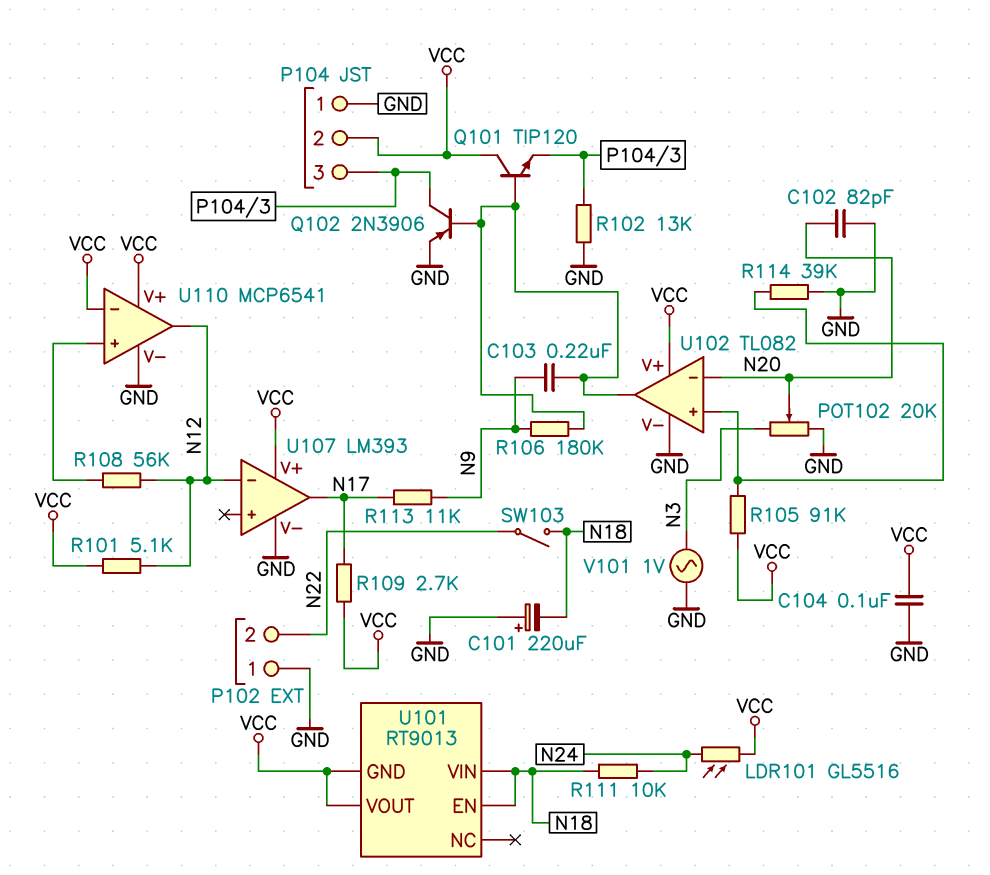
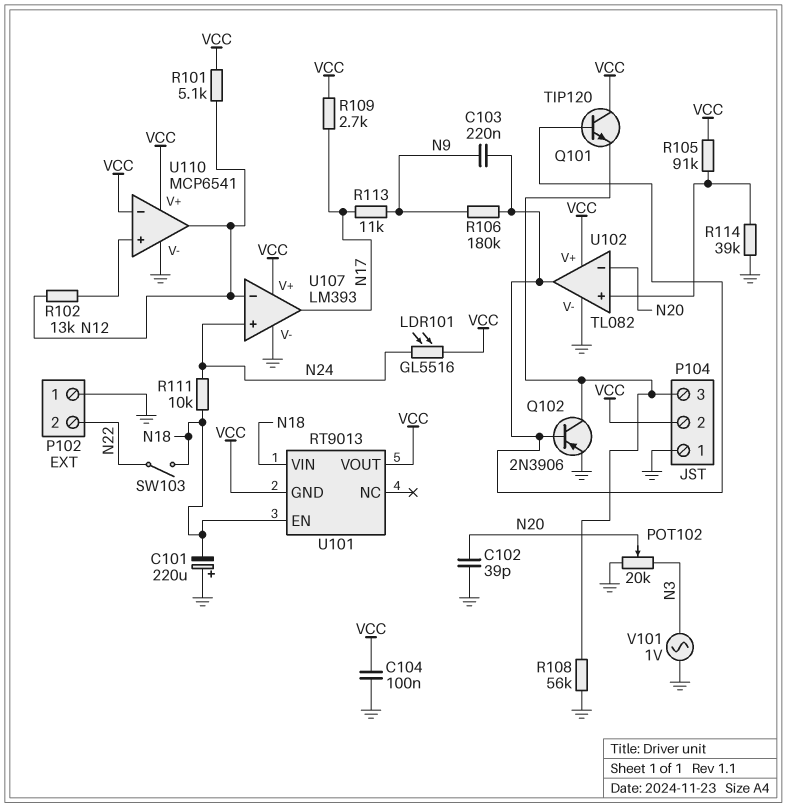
C102: 82pF (GND, N20) -> 39pF (GND, N20)
R102: 13k (GND, P104/3) -> 13k (N12, U110/in+)
R108: 56k (N12, U110/in+) -> 56k (GND, P104/3)
U107 pin in+: none -> N24

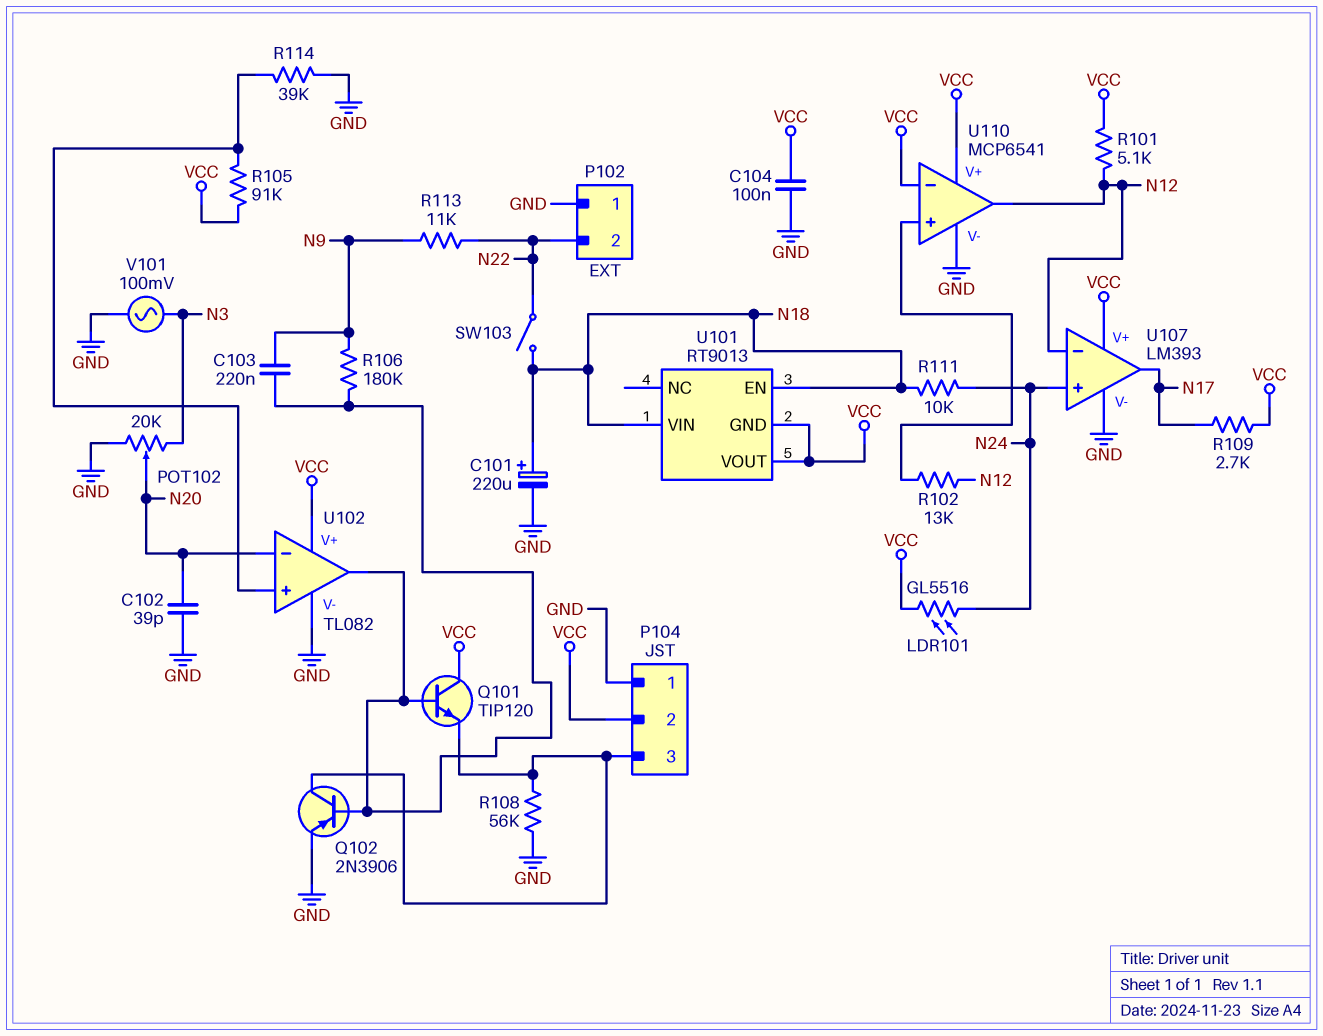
C101: 220uF (plus GND, minus N18) -> 220uF (plus N18, minus GND)
R113: 11k (N9, N17) -> 11k (N9, N22)
V101: AC 1V (GND, N3) -> AC 100mV (GND, N3)

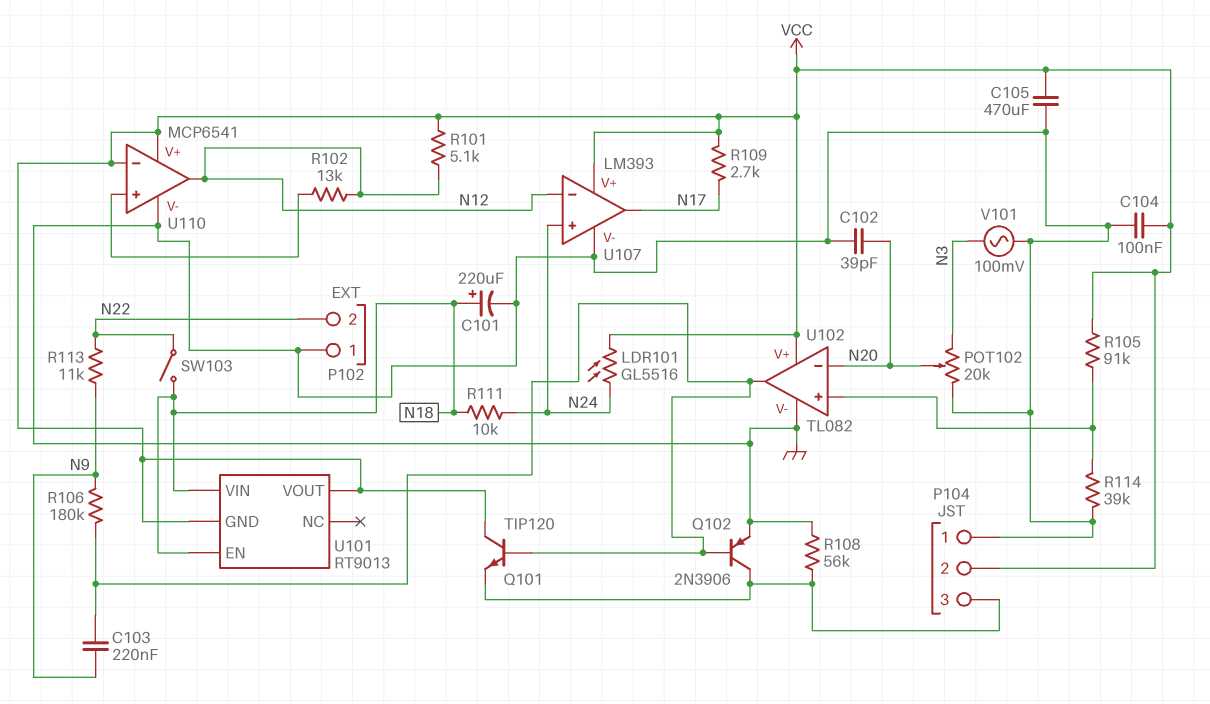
C105: none -> 470uF (GND, VCC)

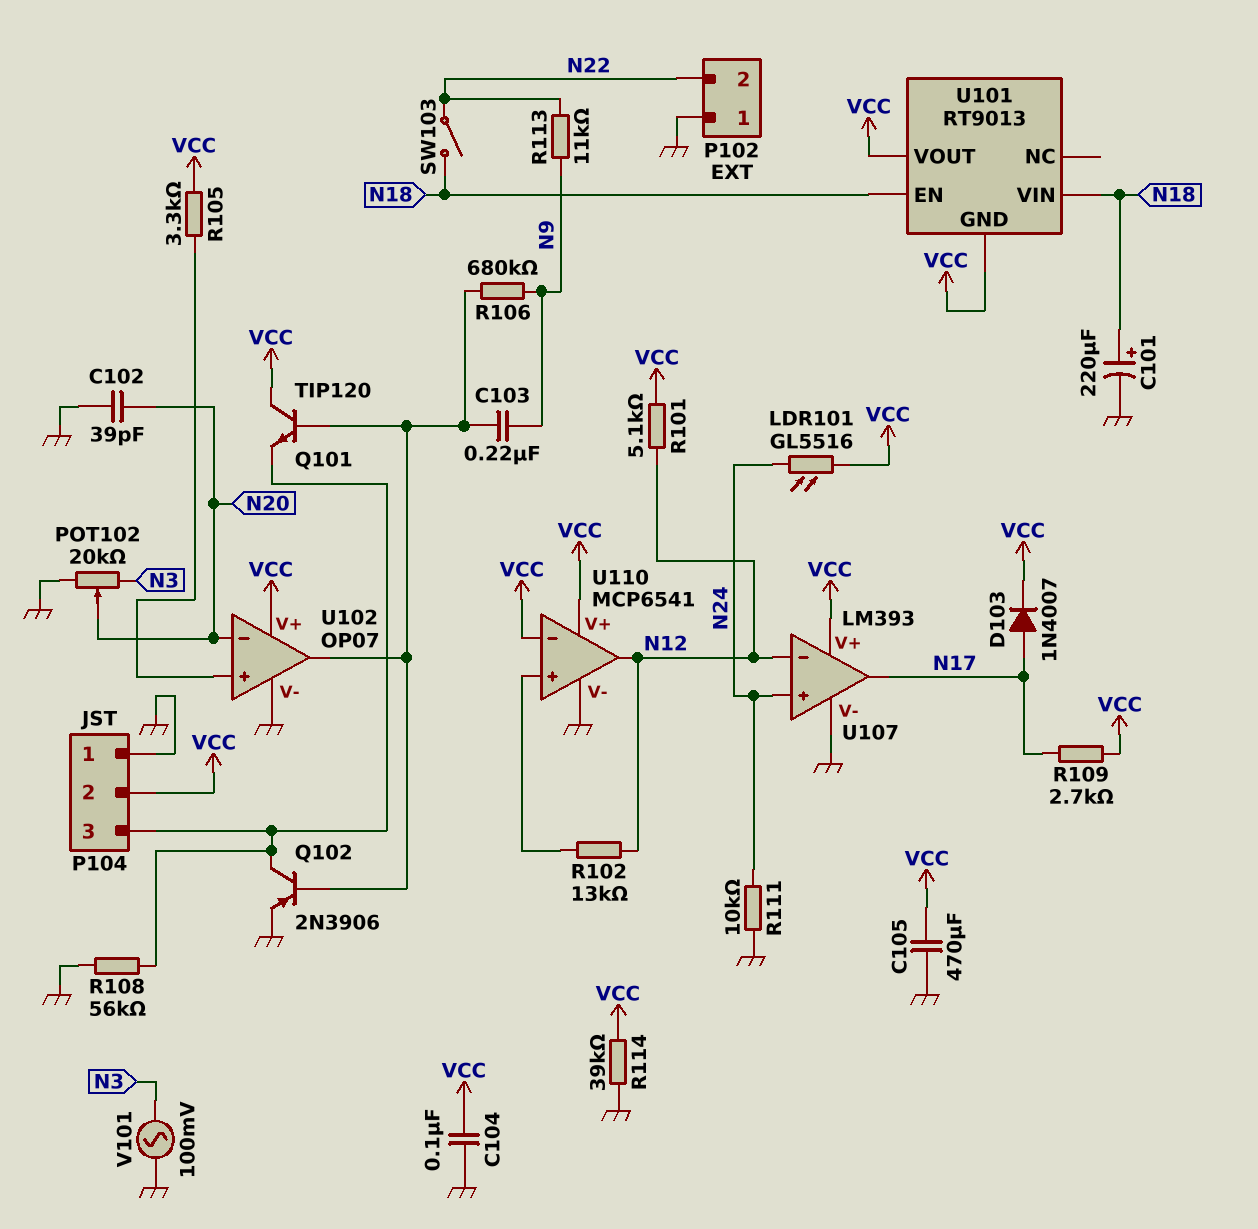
D103: none -> diode 1N4007 (A N17, K VCC)
R105: 91k (U102/in+, VCC) -> 3.3k (U102/in+, VCC)
R106: 180k (N9, U102/out) -> 680k (N9, U102/out)
R111: 10k (N18, N24) -> 10k (GND, N24)
R114: 39k (GND, U102/in+) -> 39k (GND, VCC)
U102: TL082 -> OP07

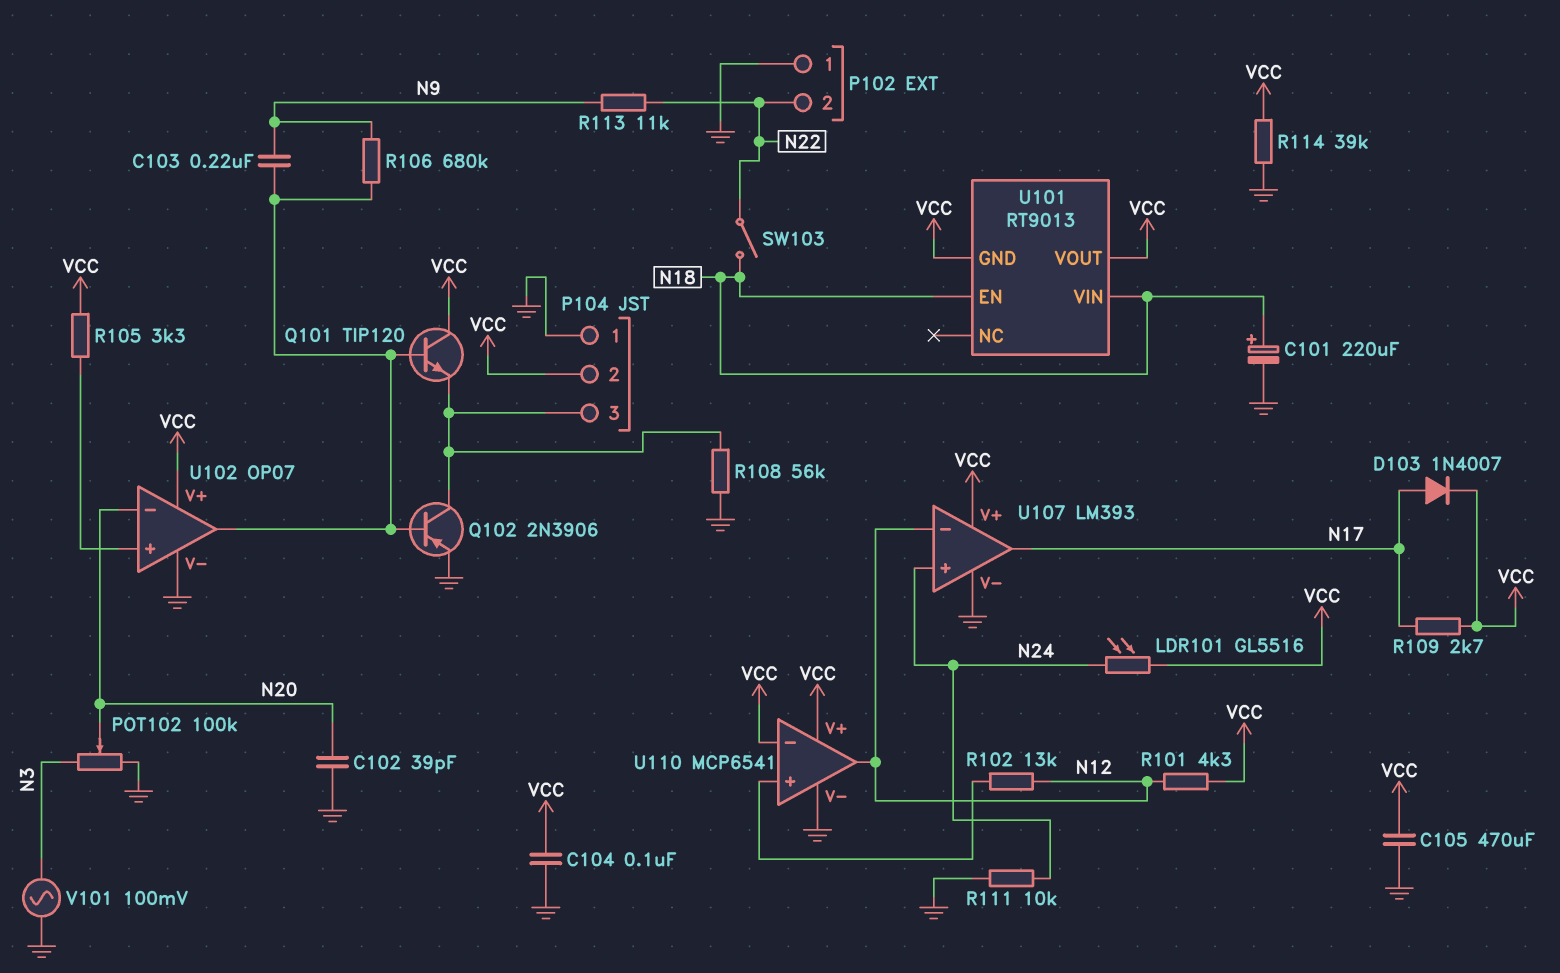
POT102: 20k (GND, N3, wiper N20) -> 100k (GND, N3, wiper N20)
R101: 5.1k (N12, VCC) -> 4.3k (N12, VCC)

